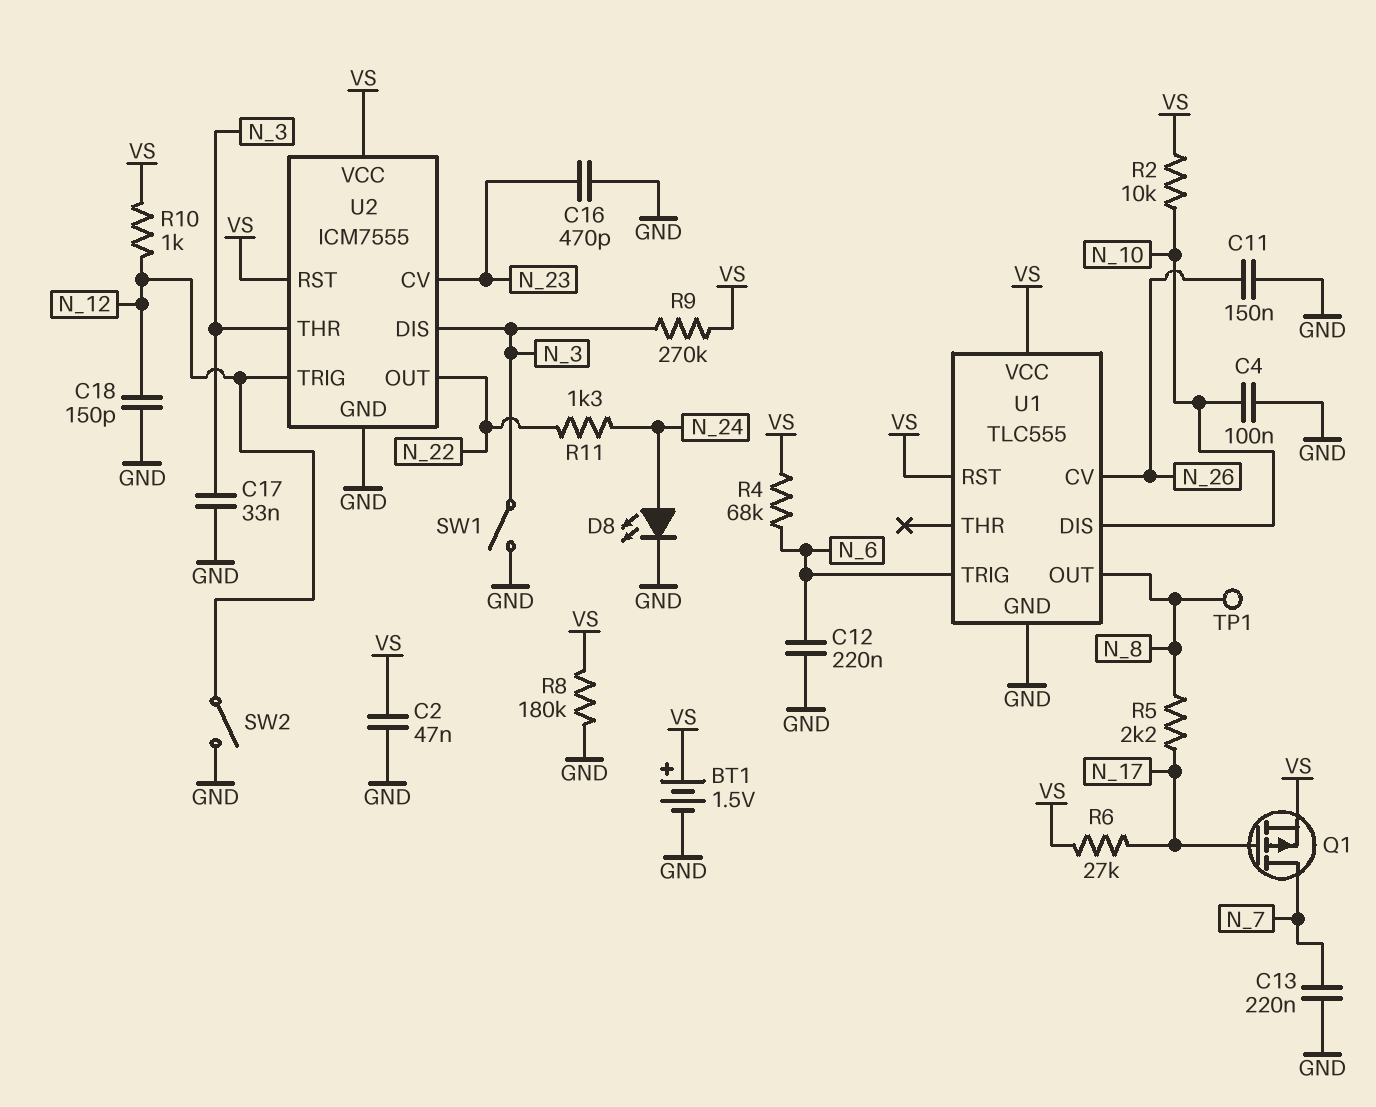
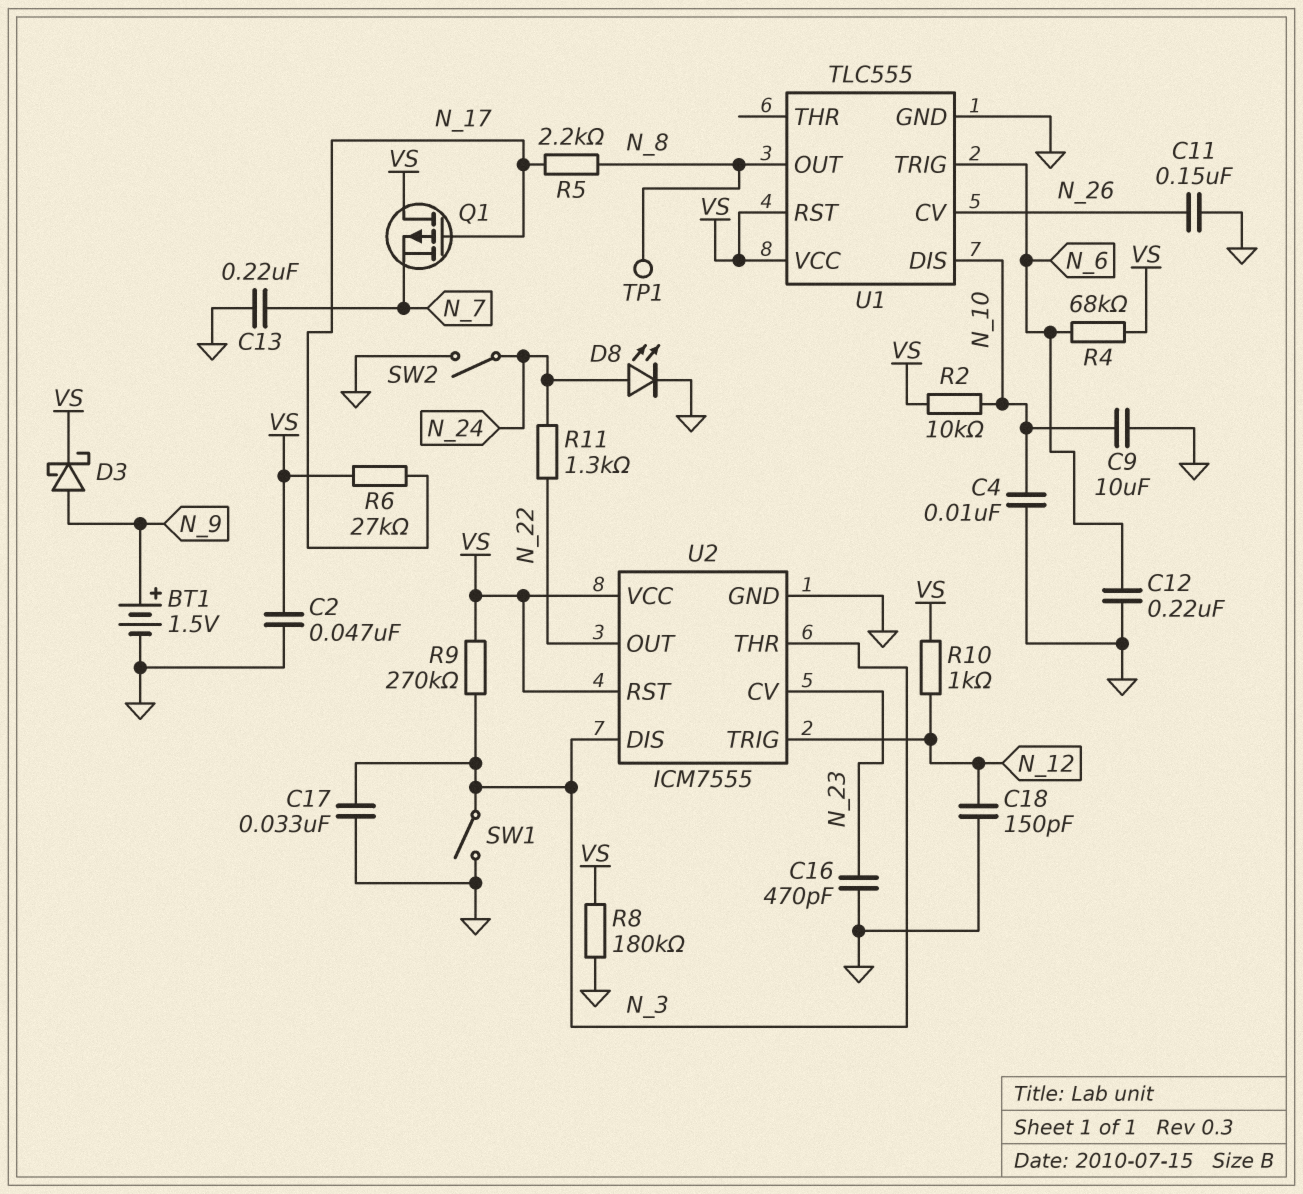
BT1: 1.5V (plus VS, minus GND) -> 1.5V (plus N_9, minus GND)
C4: 100nF (GND, N_10) -> 10nF (GND, N_10)
C9: none -> 10uF (GND, N_10)
D3: none -> schottky (A N_9, K VS)
Q1: PMOS (G N_17, D N_7, S VS) -> PMOS (G N_17, D VS, S N_7)
SW2: switch (GND, N_12) -> switch (GND, N_24)

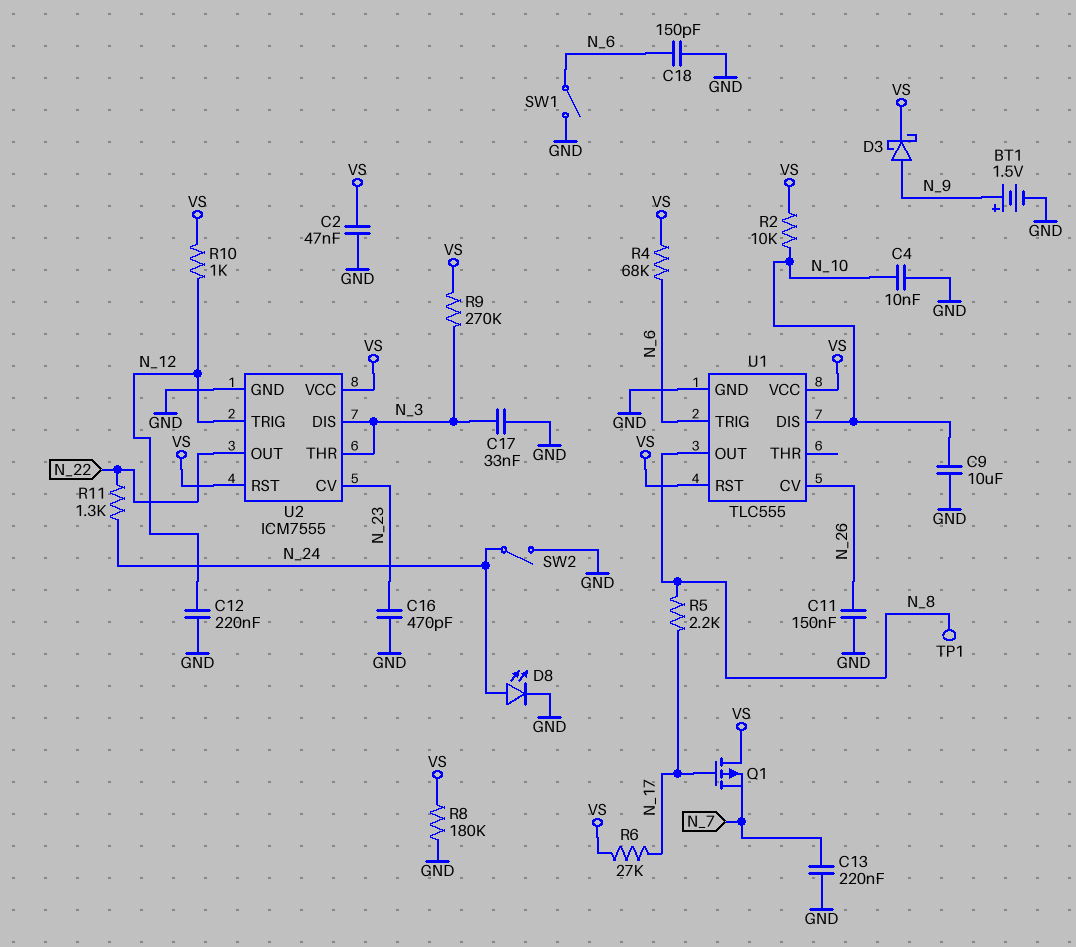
C12: 220nF (GND, N_6) -> 220nF (GND, N_12)
C18: 150pF (GND, N_12) -> 150pF (GND, N_6)
SW1: switch (GND, N_3) -> switch (GND, N_6)

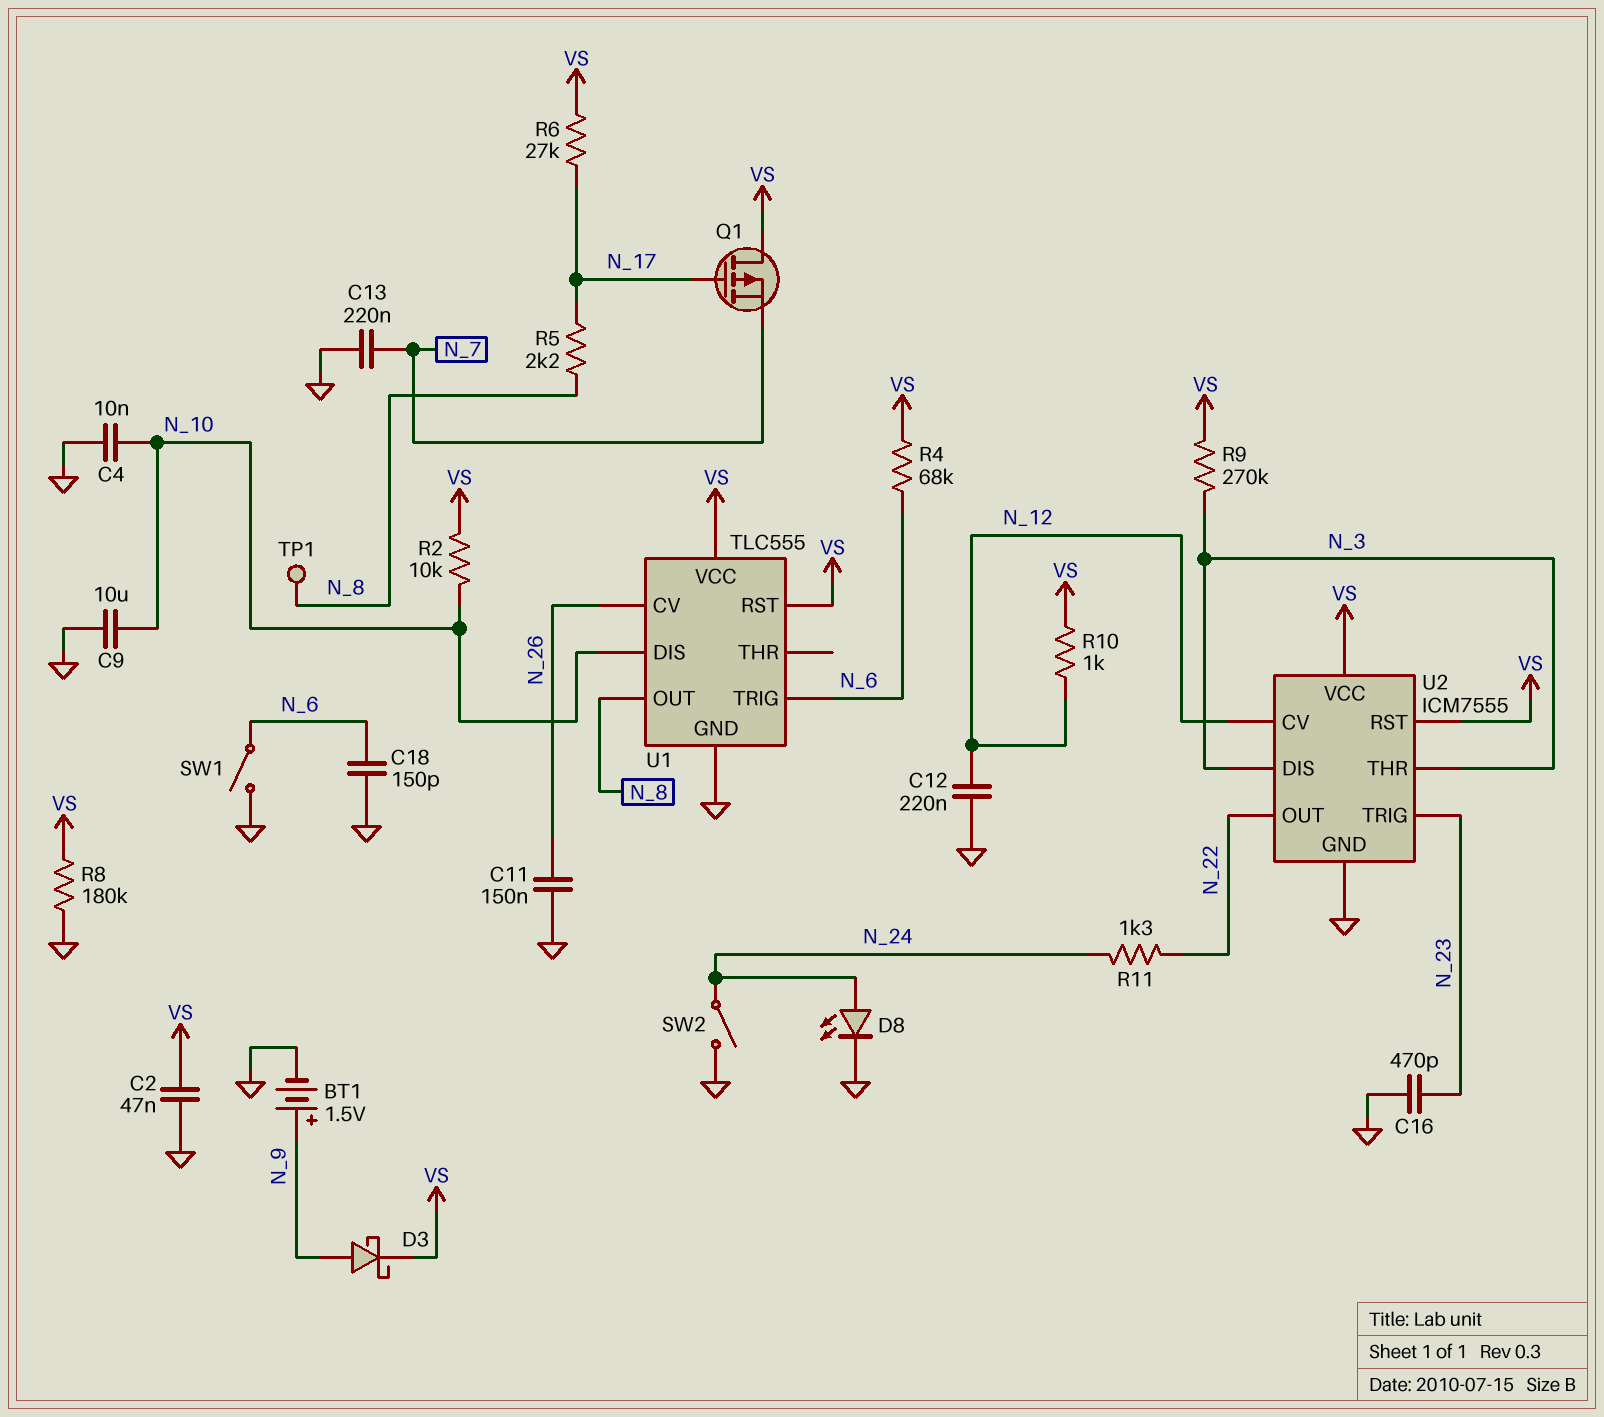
C17: 33nF (GND, N_3) -> none
U2 pin CV: N_23 -> N_12
U2 pin TRIG: N_12 -> N_23

